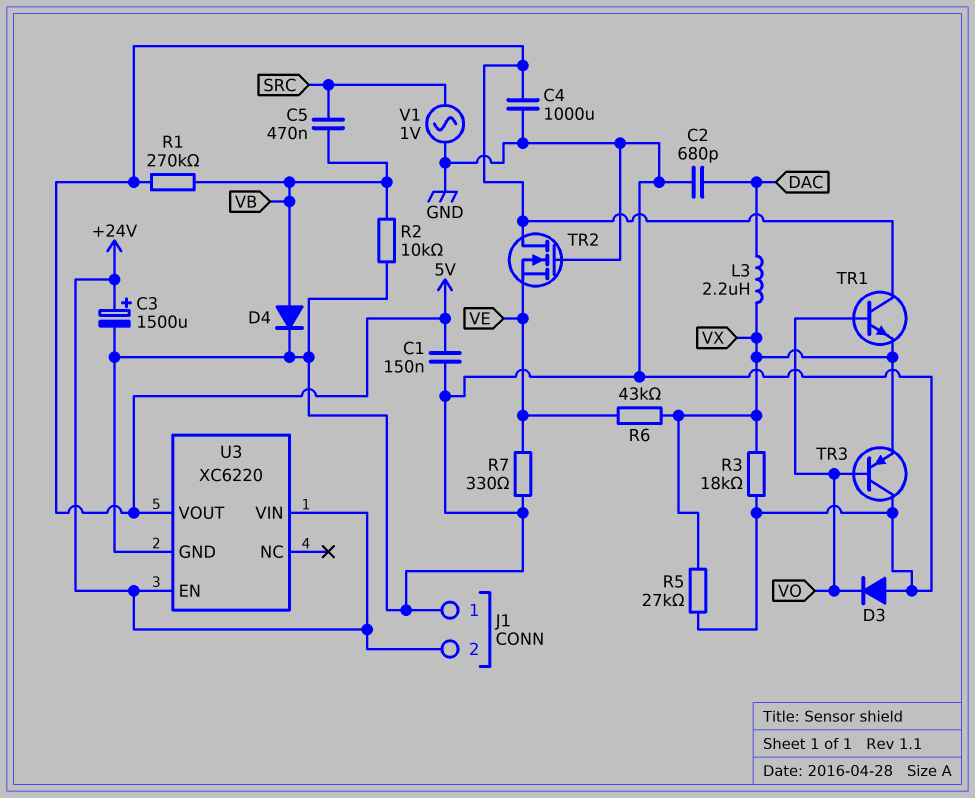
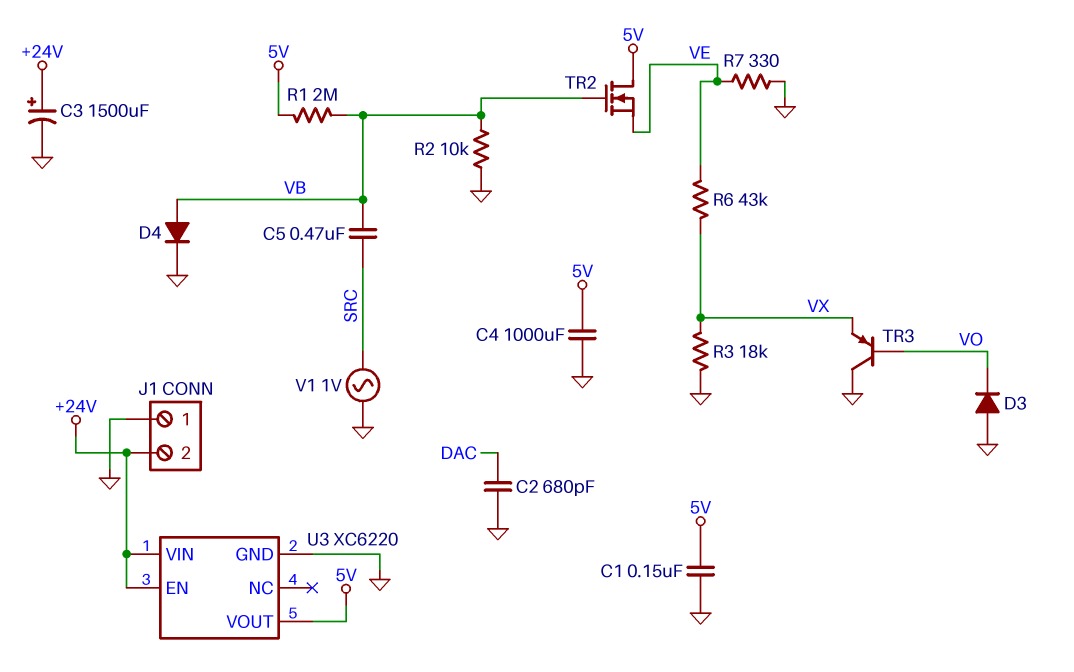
L3: 2.2uH (DAC, VX) -> none
R1: 270k (5V, VB) -> 2M (5V, VB)
R5: 27k (GND, VX) -> none
TR1: NPN (B VO, C 5V, E VX) -> none
TR2: NMOS (G GND, D 5V, S VE) -> NMOS (G VB, D 5V, S VE)

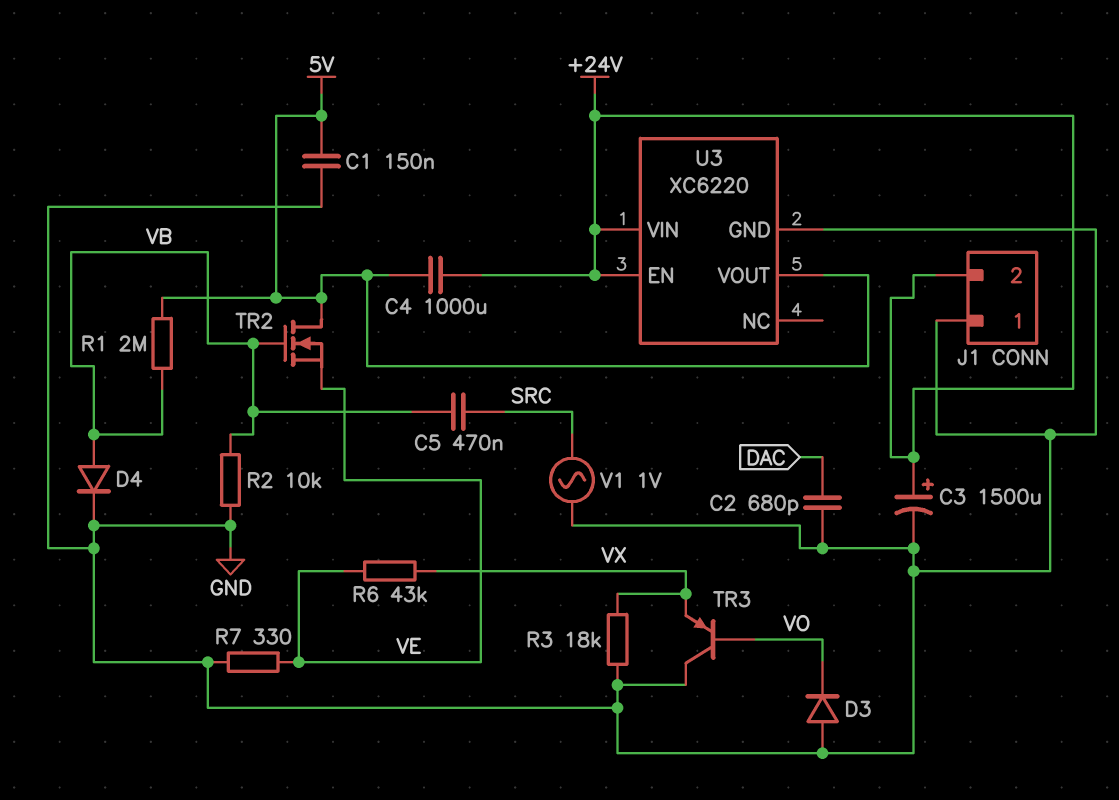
C4: 1000uF (5V, GND) -> 1000uF (+24V, 5V)

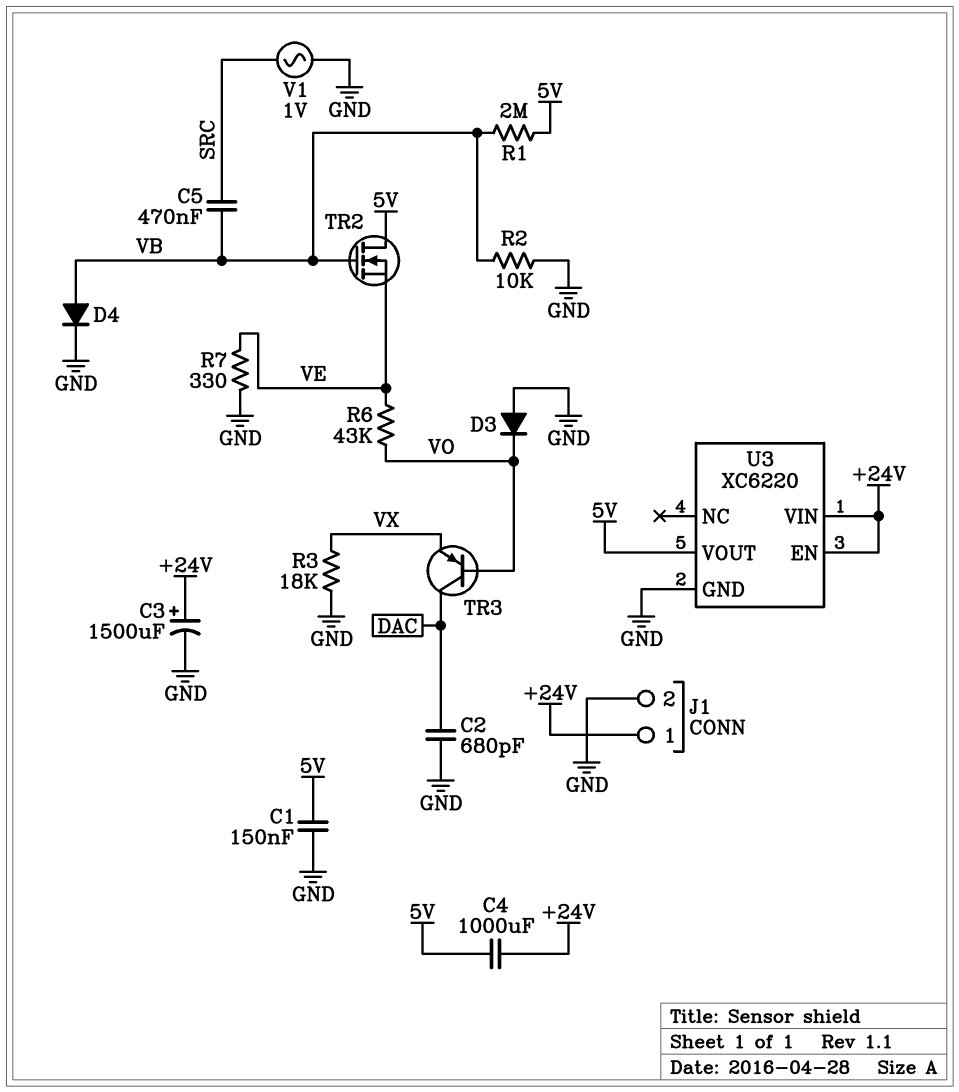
J1 pin 1: GND -> +24V
J1 pin 2: +24V -> GND
R6: 43k (VE, VX) -> 43k (VE, VO)
TR3: PNP (B VO, C GND, E VX) -> PNP (B VO, C DAC, E VX)

